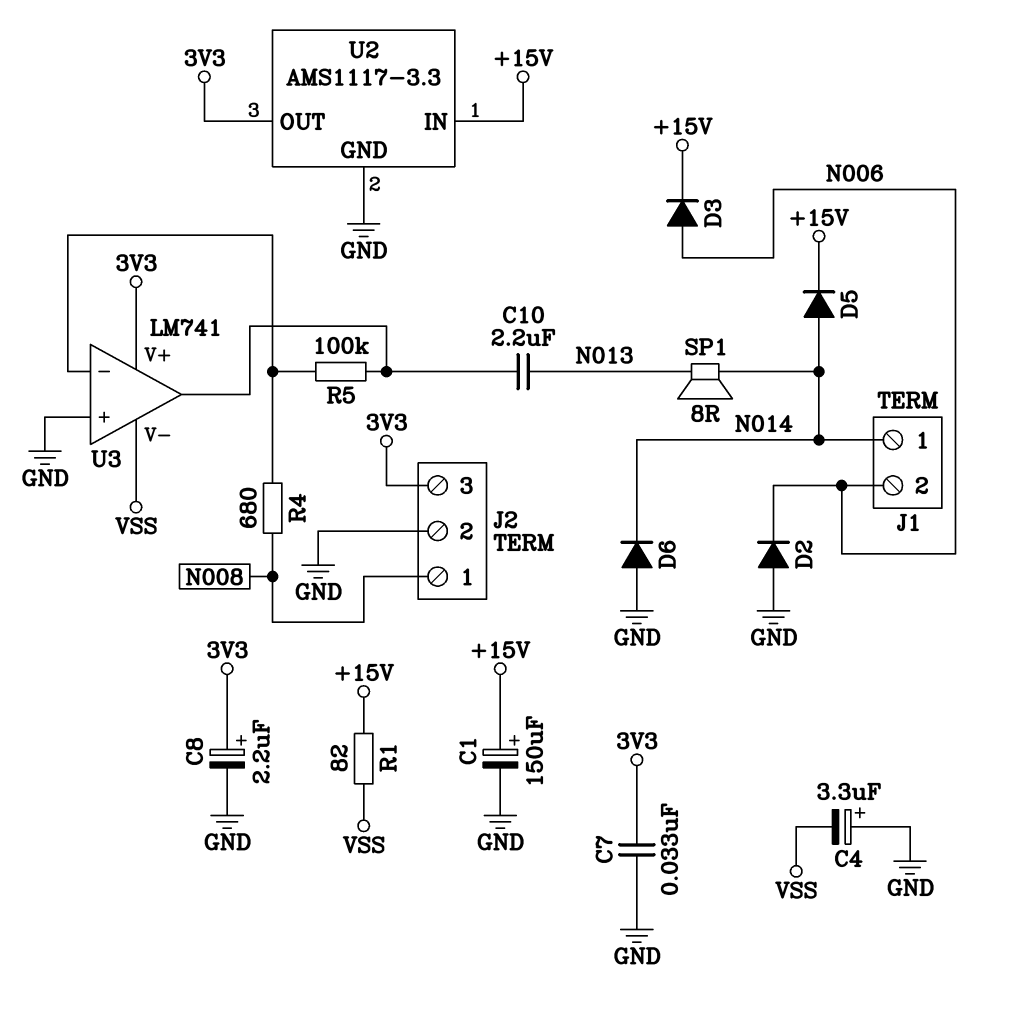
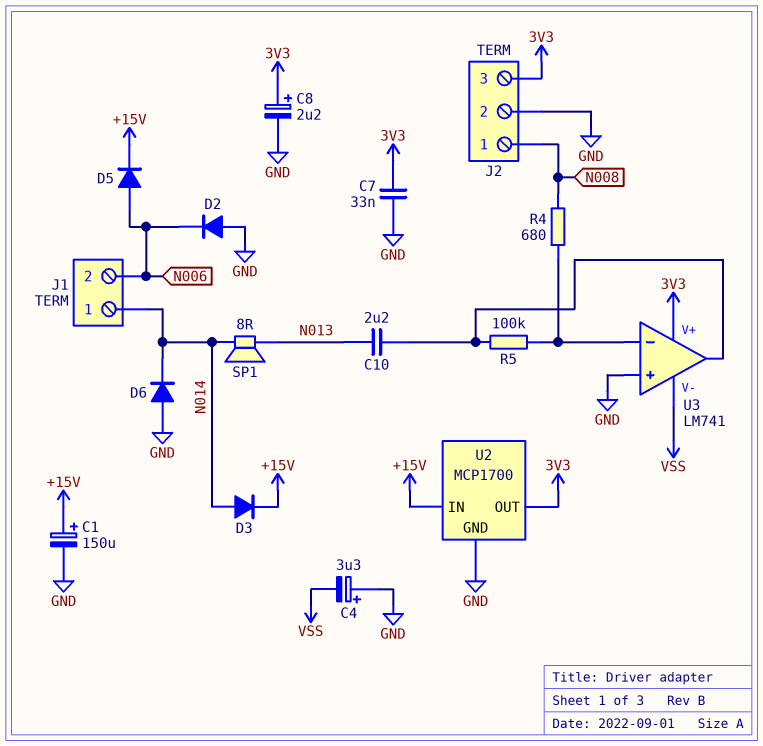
D3: diode (A N006, K +15V) -> diode (A N014, K +15V)
D5: diode (A N014, K +15V) -> diode (A N006, K +15V)
R1: 82 (+15V, VSS) -> none
U2: AMS1117-3.3 -> MCP1700

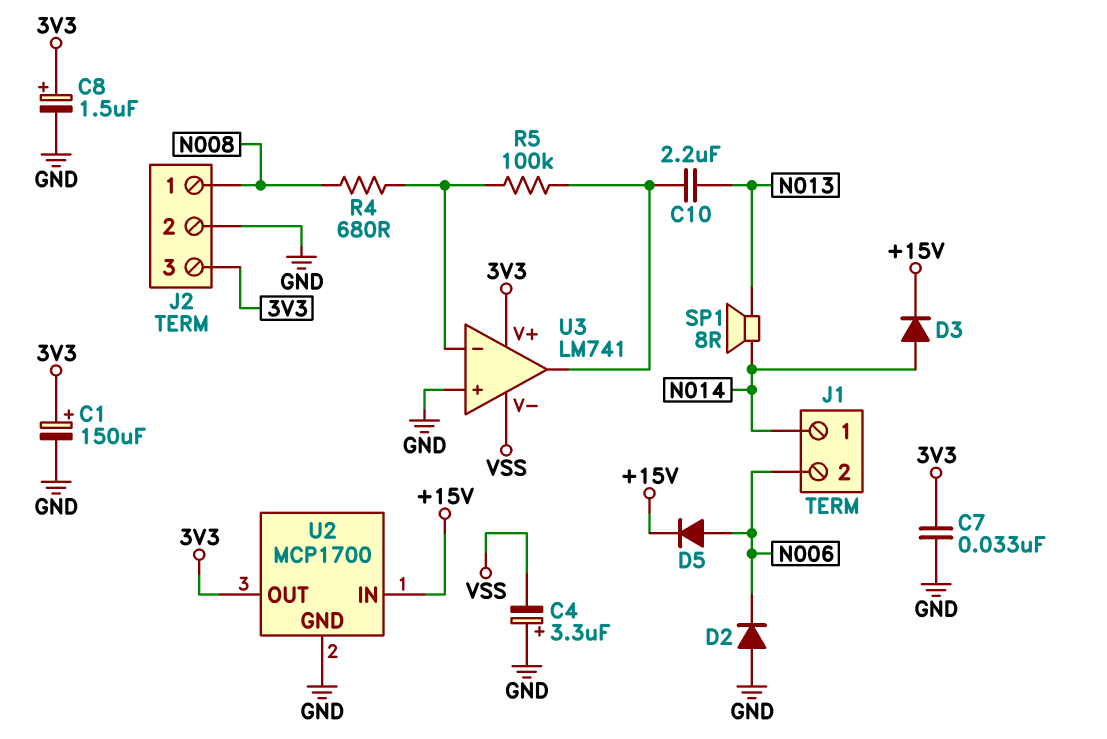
C1: 150uF (plus +15V, minus GND) -> 150uF (plus 3V3, minus GND)
C8: 2.2uF (plus 3V3, minus GND) -> 1.5uF (plus 3V3, minus GND)
D6: diode (A GND, K N014) -> none

